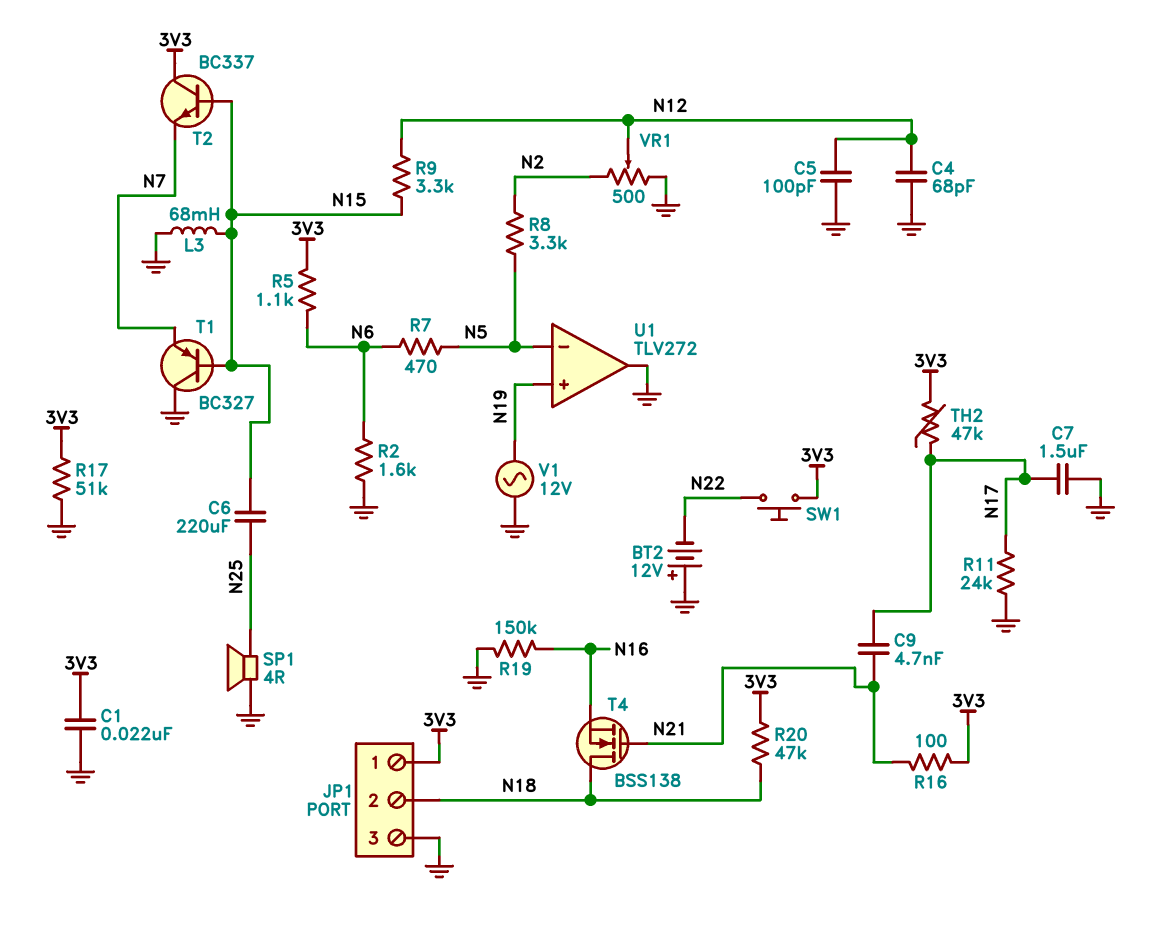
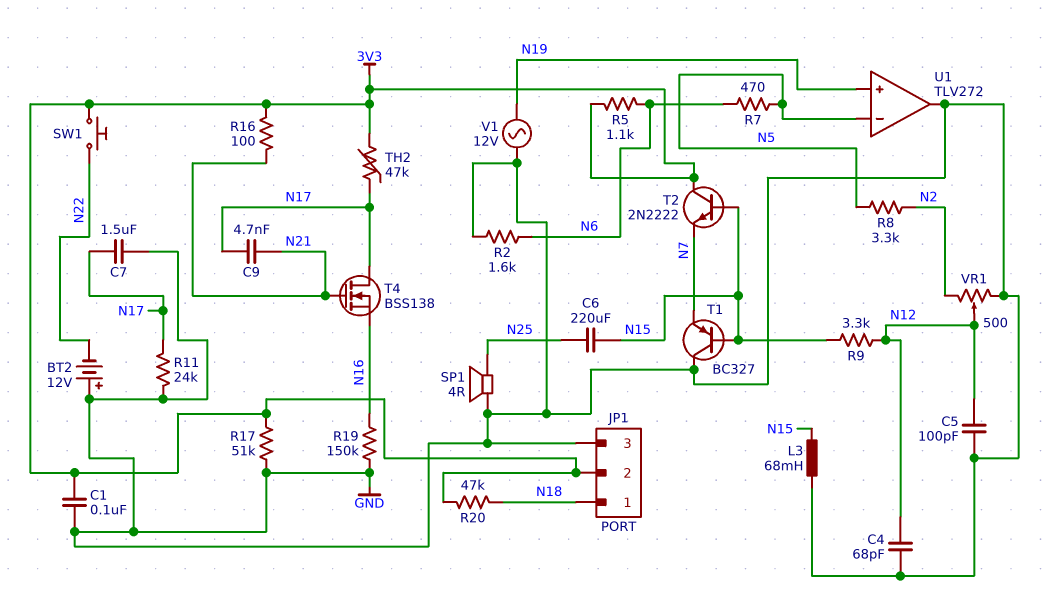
C1: 22nF (3V3, GND) -> 100nF (3V3, GND)
JP1 pin 1: 3V3 -> N18
JP1 pin 2: N18 -> 3V3
T2: NPN BC337 (B N15, C 3V3, E N7) -> NPN 2N2222 (B N15, C 3V3, E N7)
T4: NMOS BSS138 (G N21, D N18, S N16) -> NMOS BSS138 (G N21, D N17, S N16)

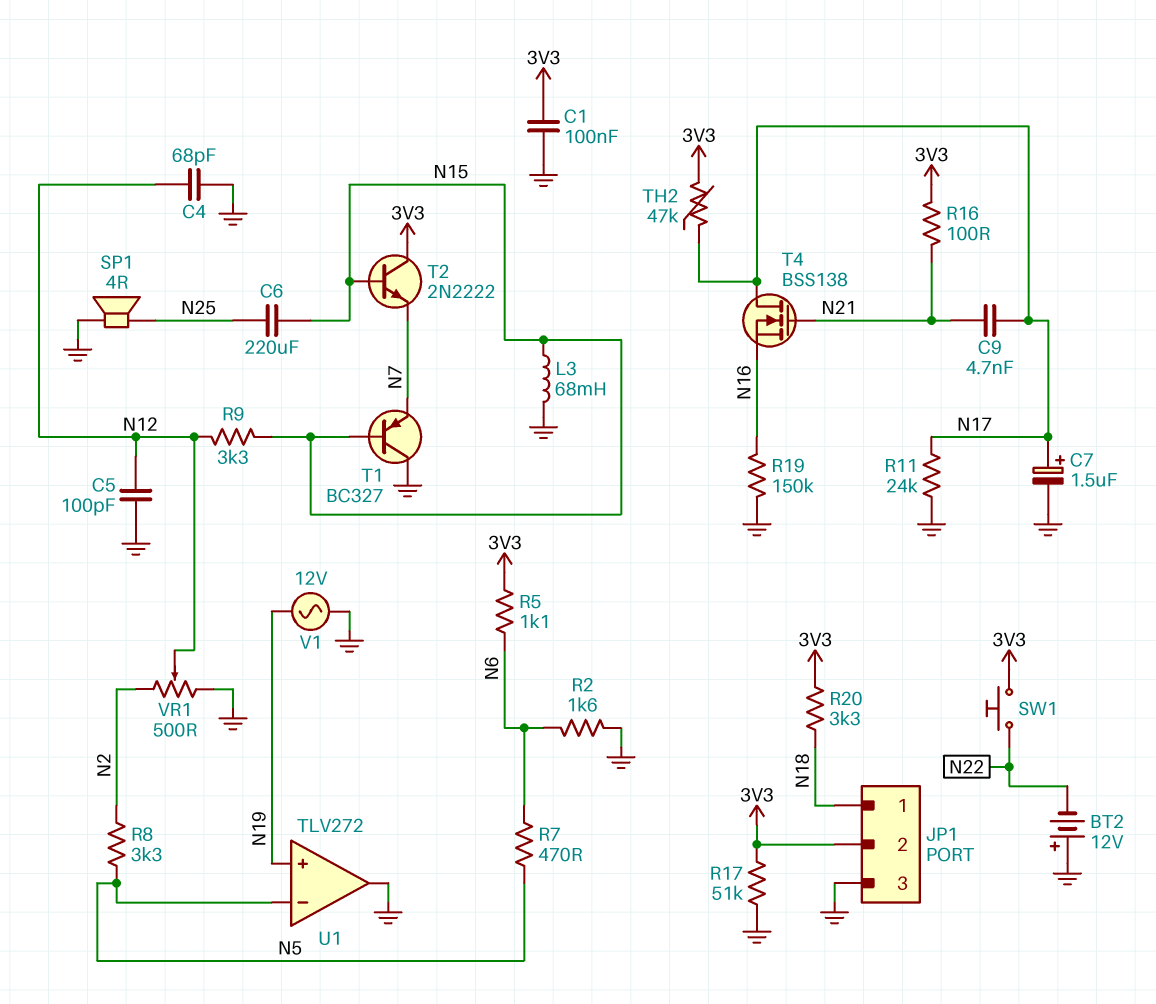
C7: 1.5uF (GND, N17) -> 1.5uF (plus N17, minus GND)
R20: 47k (3V3, N18) -> 3.3k (3V3, N18)

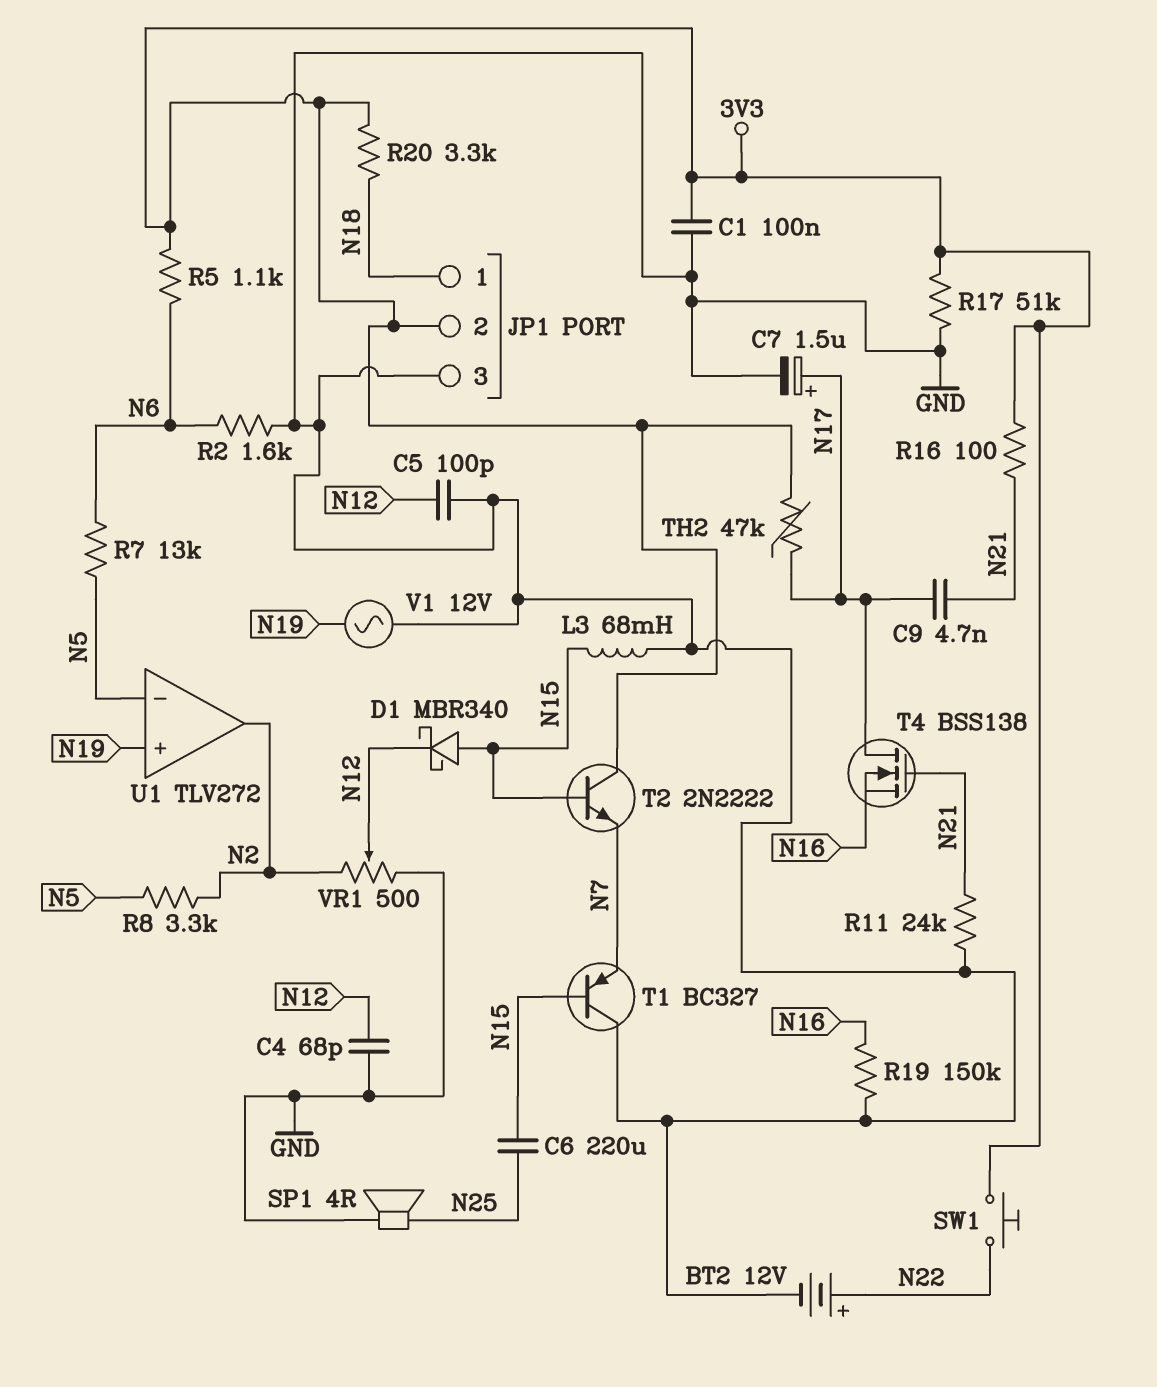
BT2: 12V (plus GND, minus N22) -> 12V (plus N22, minus GND)
D1: none -> schottky MBR340 (A N15, K N12)
R7: 470 (N5, N6) -> 13k (N5, N6)
R9: 3.3k (N12, N15) -> none
R11: 24k (GND, N17) -> 24k (GND, N21)
U1 pin out: GND -> N2

